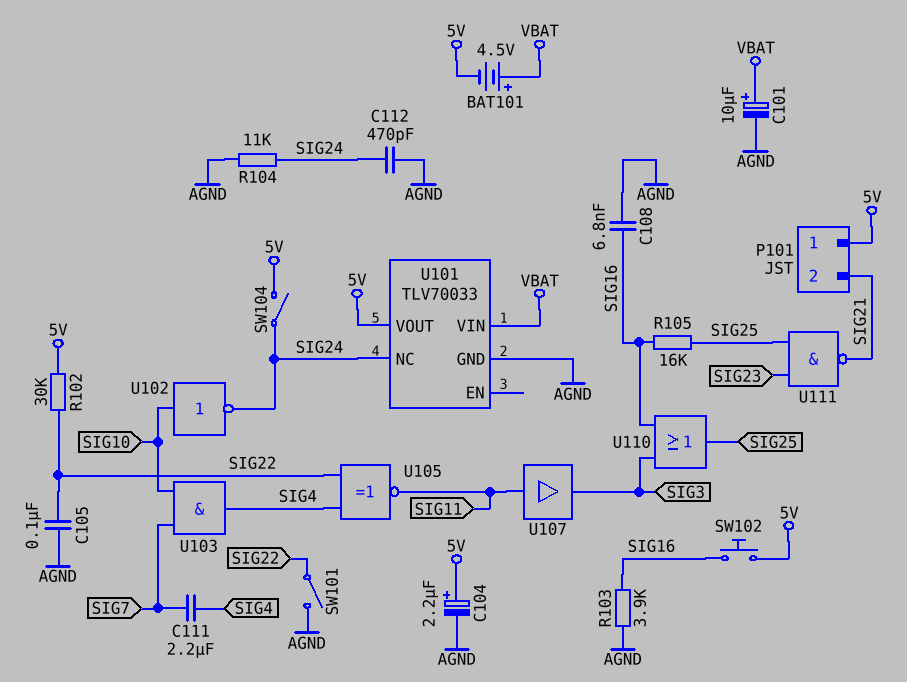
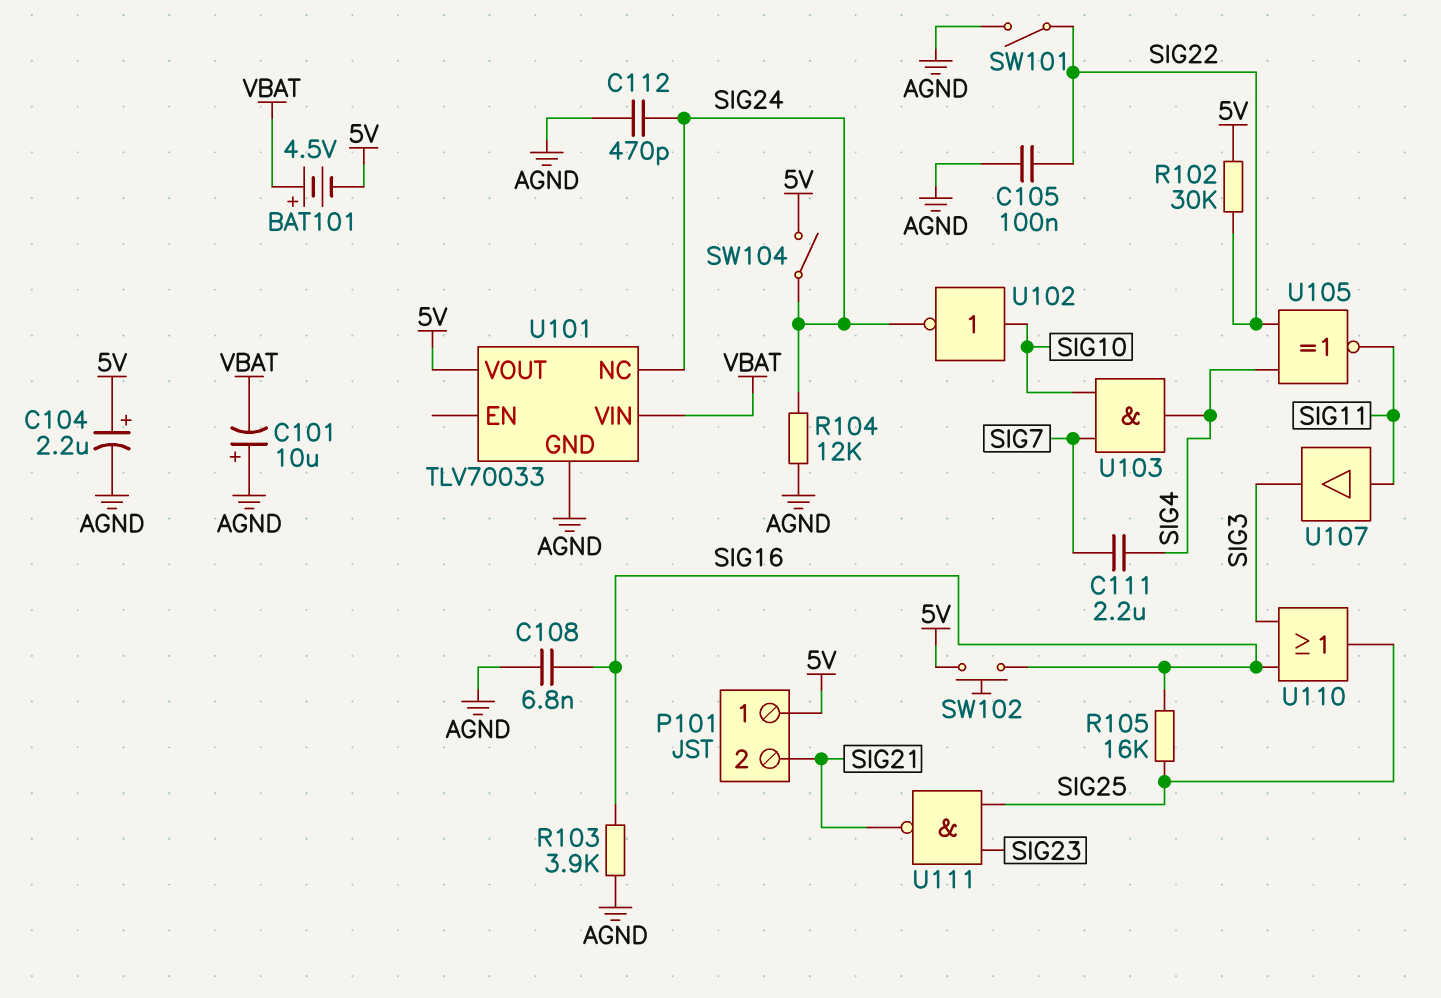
C101: 10uF (plus VBAT, minus AGND) -> 10uF (plus AGND, minus VBAT)
R104: 11k (AGND, SIG24) -> 12k (AGND, SIG24)

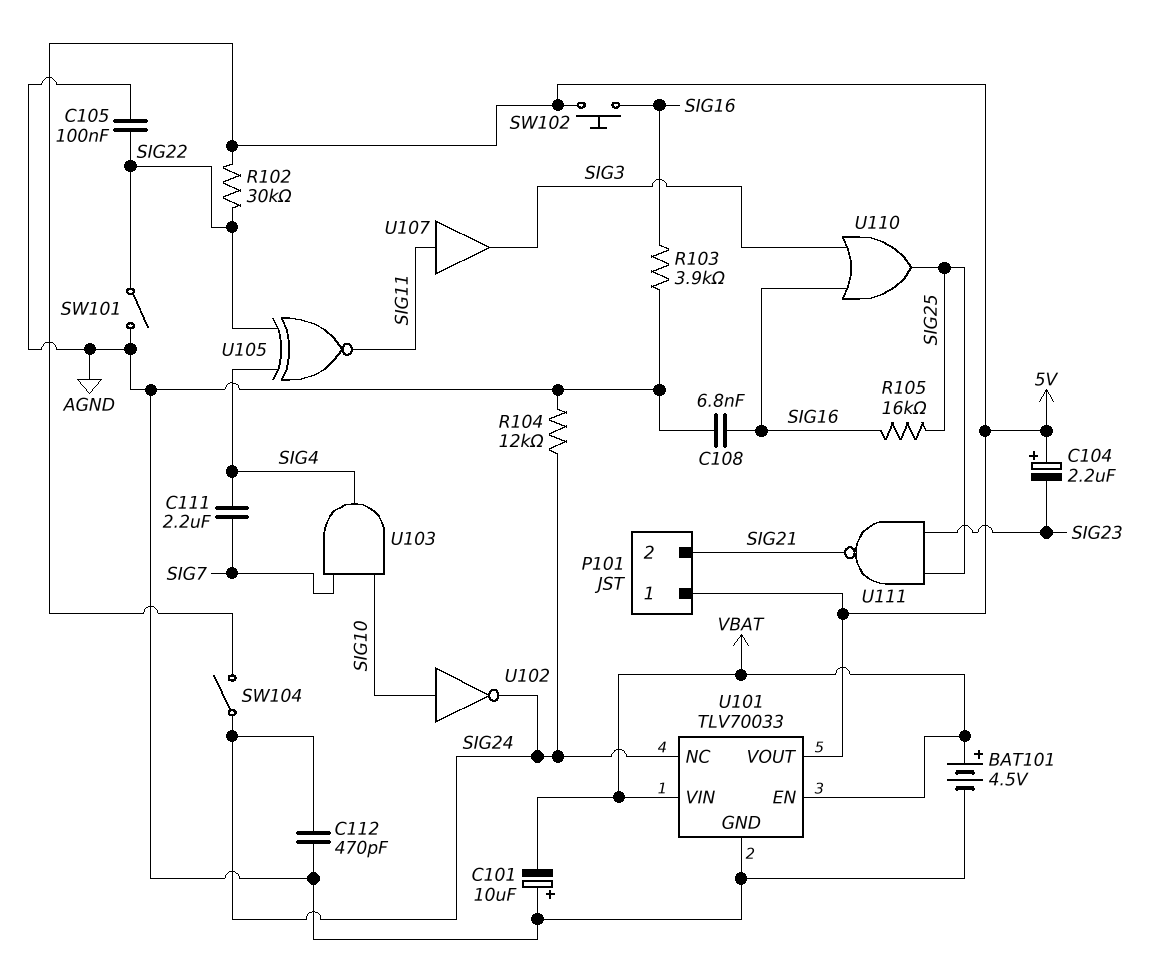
BAT101: 4.5V (plus VBAT, minus 5V) -> 4.5V (plus VBAT, minus AGND)
C104: 2.2uF (plus 5V, minus AGND) -> 2.2uF (plus 5V, minus SIG23)
U101 pin EN: none -> VBAT

